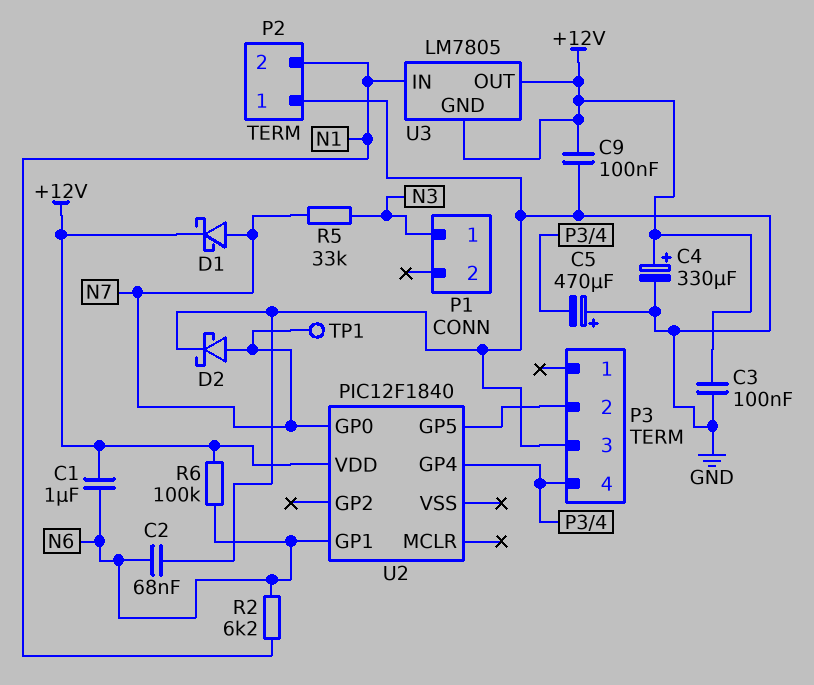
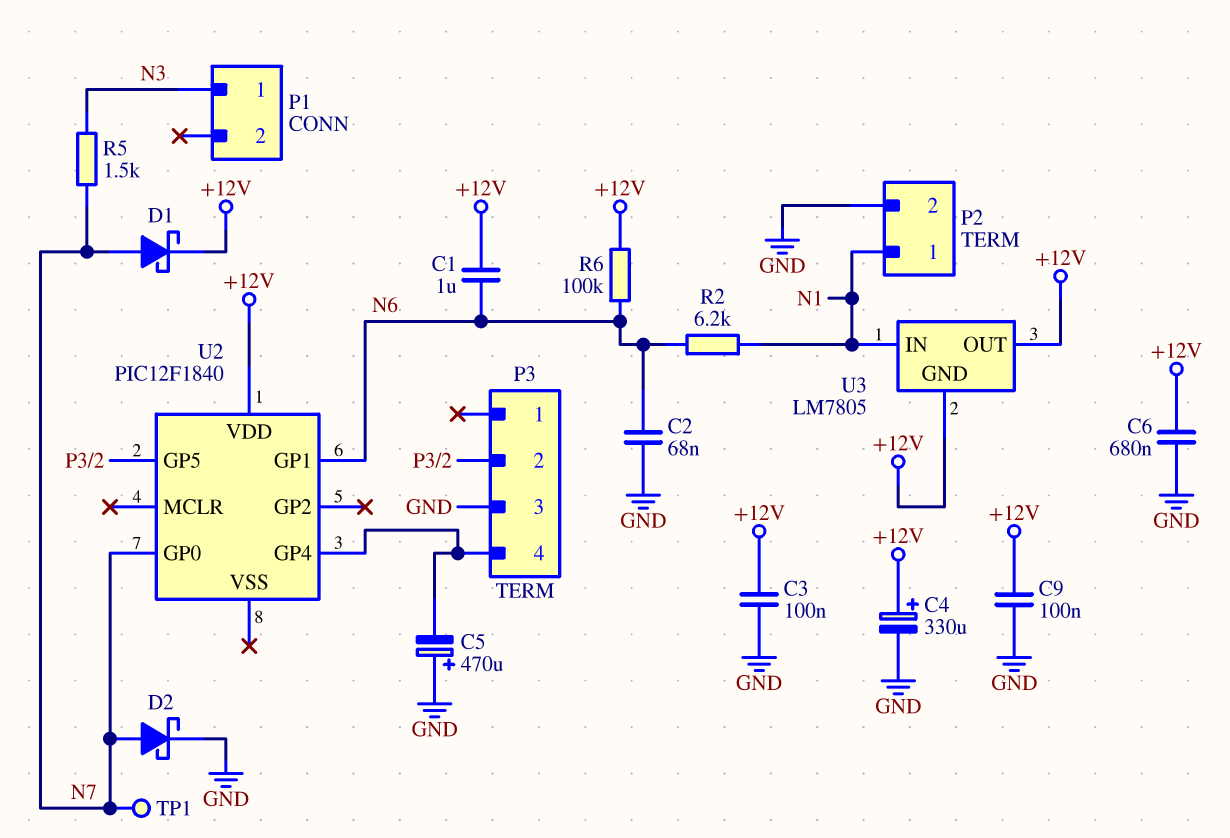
C6: none -> 680nF (+12V, GND)
P2 pin 1: GND -> N1
P2 pin 2: N1 -> GND
R5: 33k (N3, N7) -> 1.5k (N3, N7)

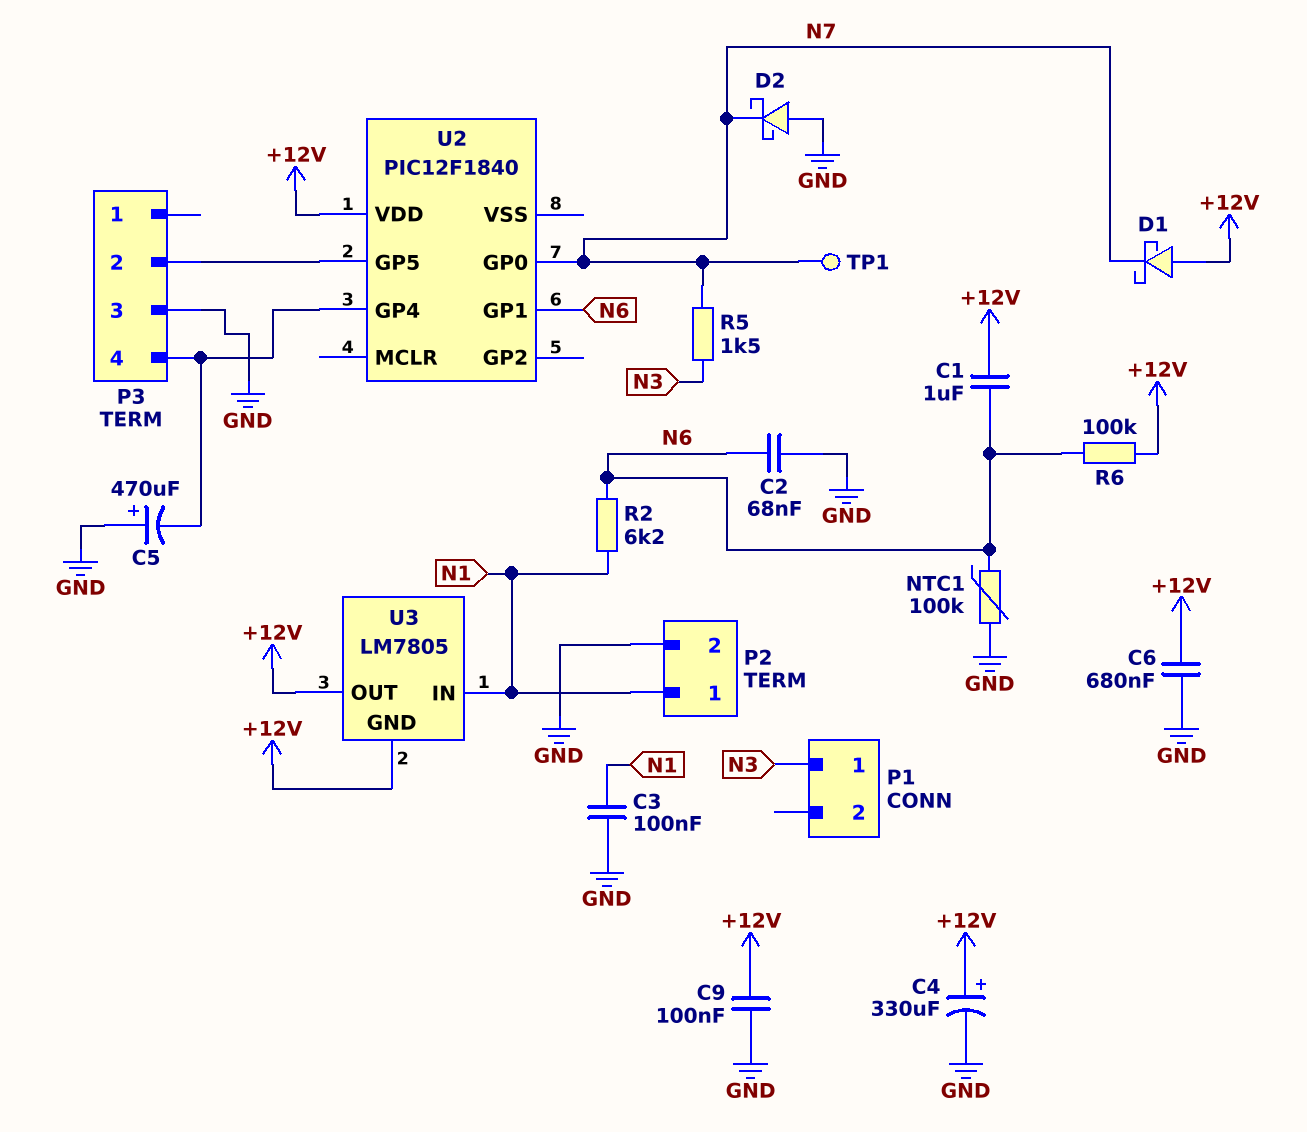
C3: 100nF (+12V, GND) -> 100nF (GND, N1)
D1: schottky (A N7, K +12V) -> schottky (A +12V, K N7)
D2: schottky (A N7, K GND) -> schottky (A GND, K N7)
NTC1: none -> 100k (GND, N6)

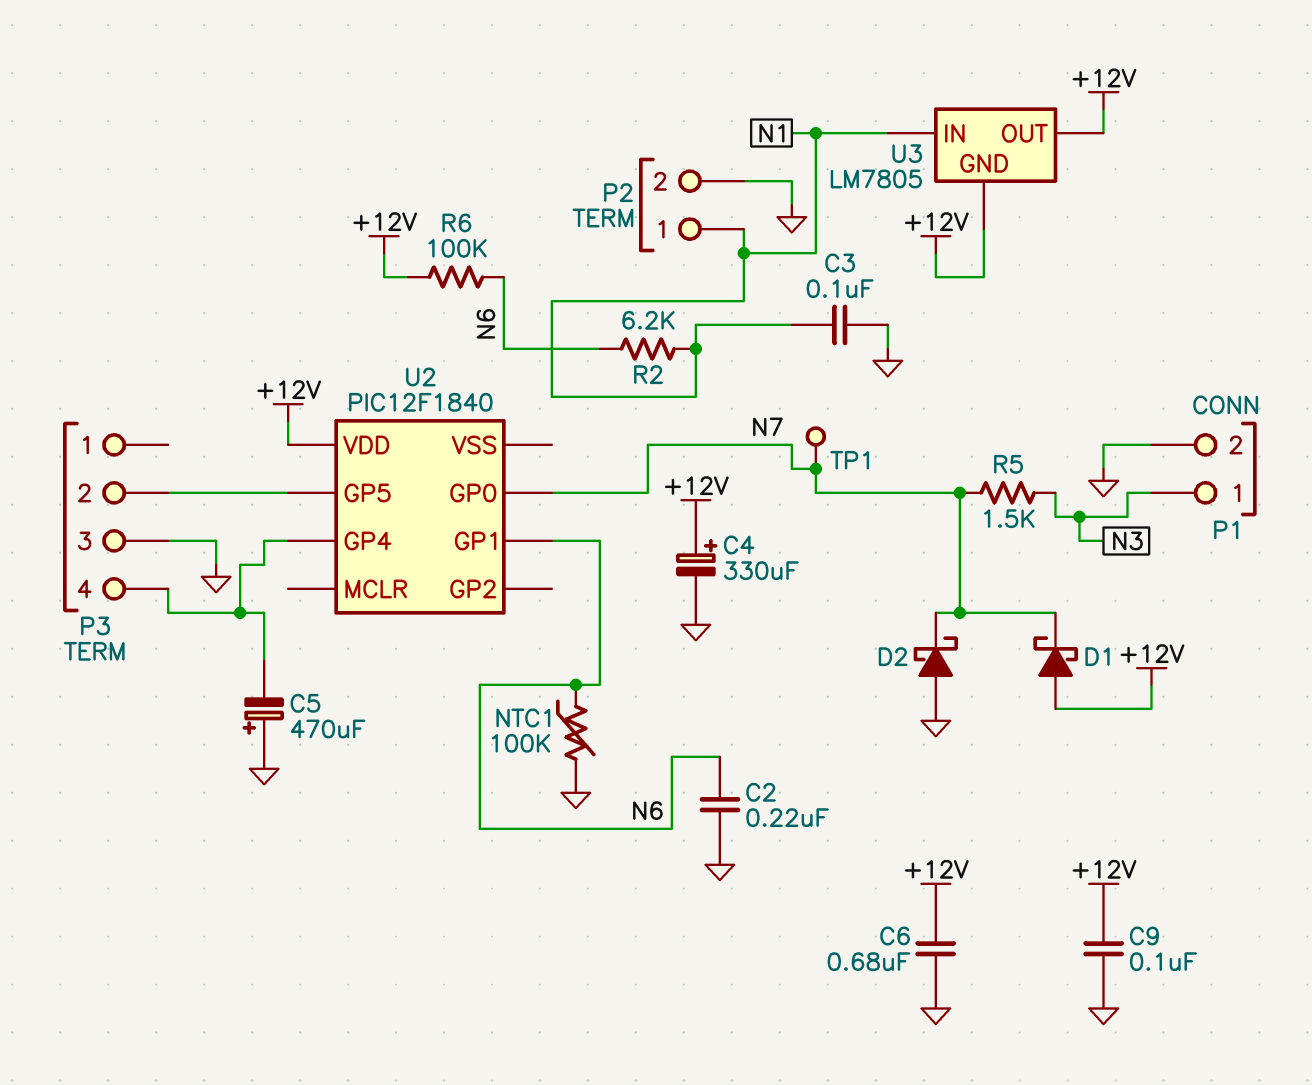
C1: 1uF (+12V, N6) -> none
C2: 68nF (GND, N6) -> 220nF (GND, N6)
P1 pin 2: none -> GND

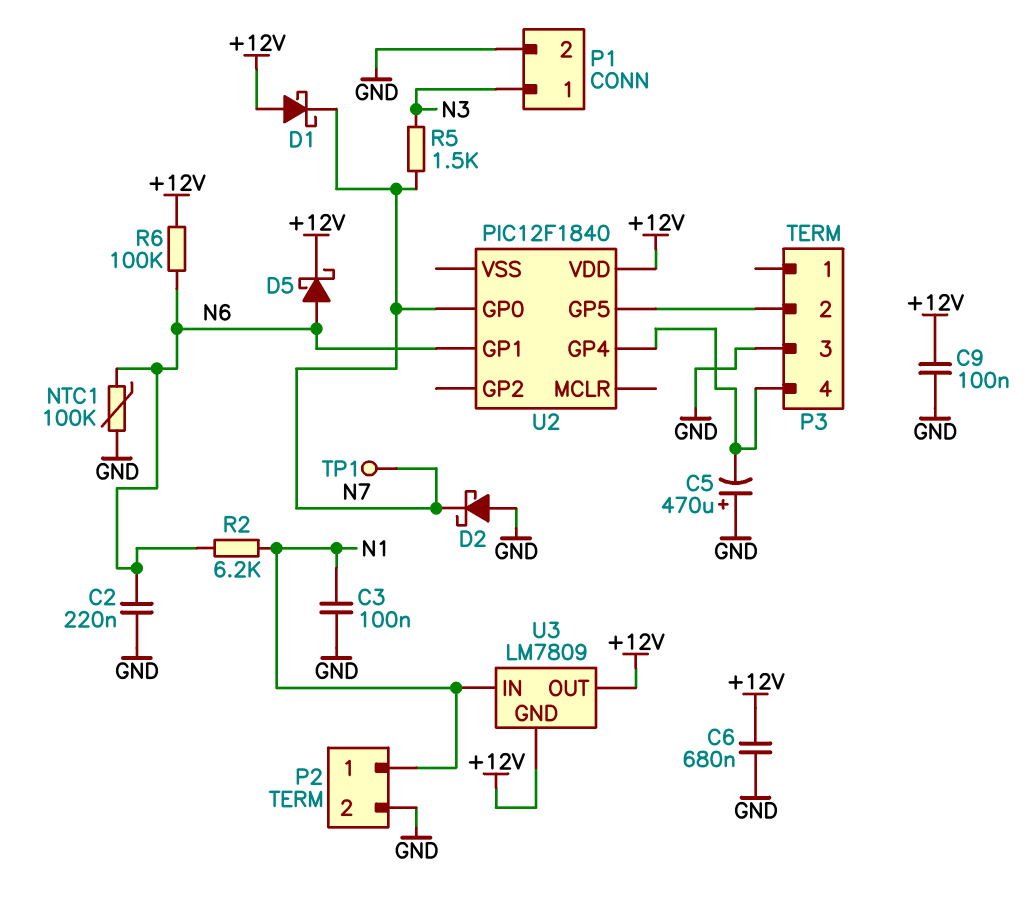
C4: 330uF (plus +12V, minus GND) -> none
D5: none -> schottky (A N6, K +12V)
U3: LM7805 -> LM7809

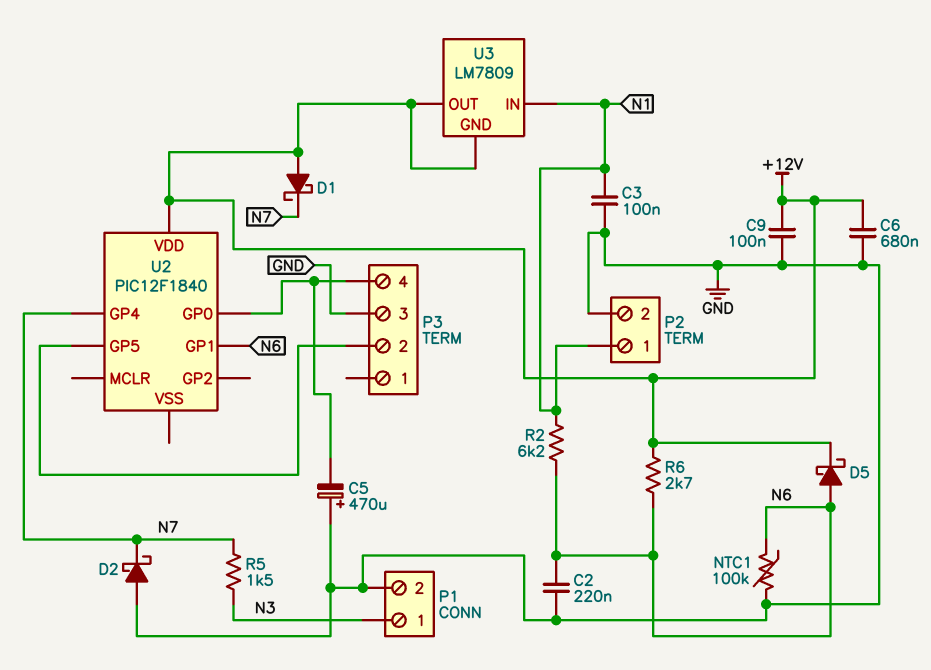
R6: 100k (+12V, N6) -> 2.7k (+12V, N6)
TP1: test point (N7) -> none
U2 pin GP0: N7 -> P3/4
U2 pin GP4: P3/4 -> N7

